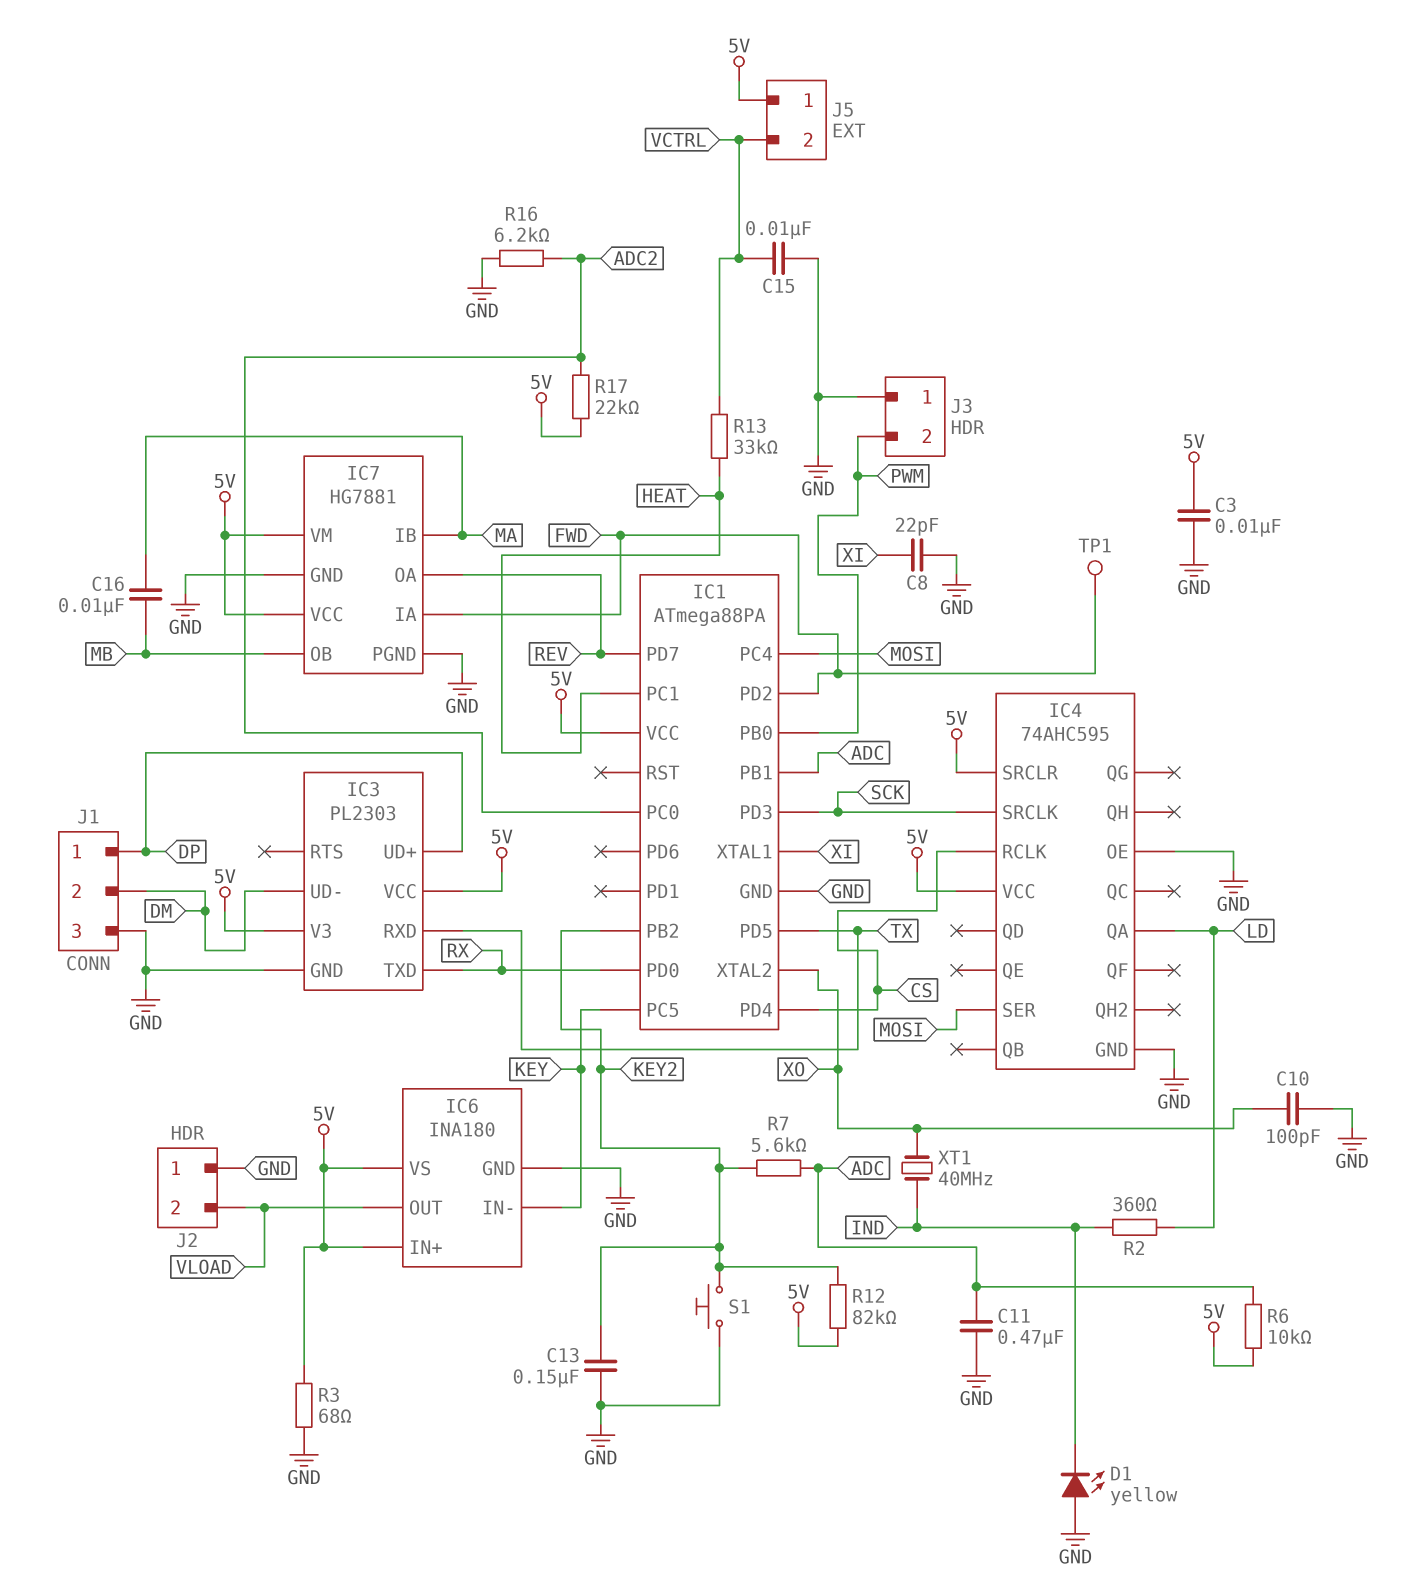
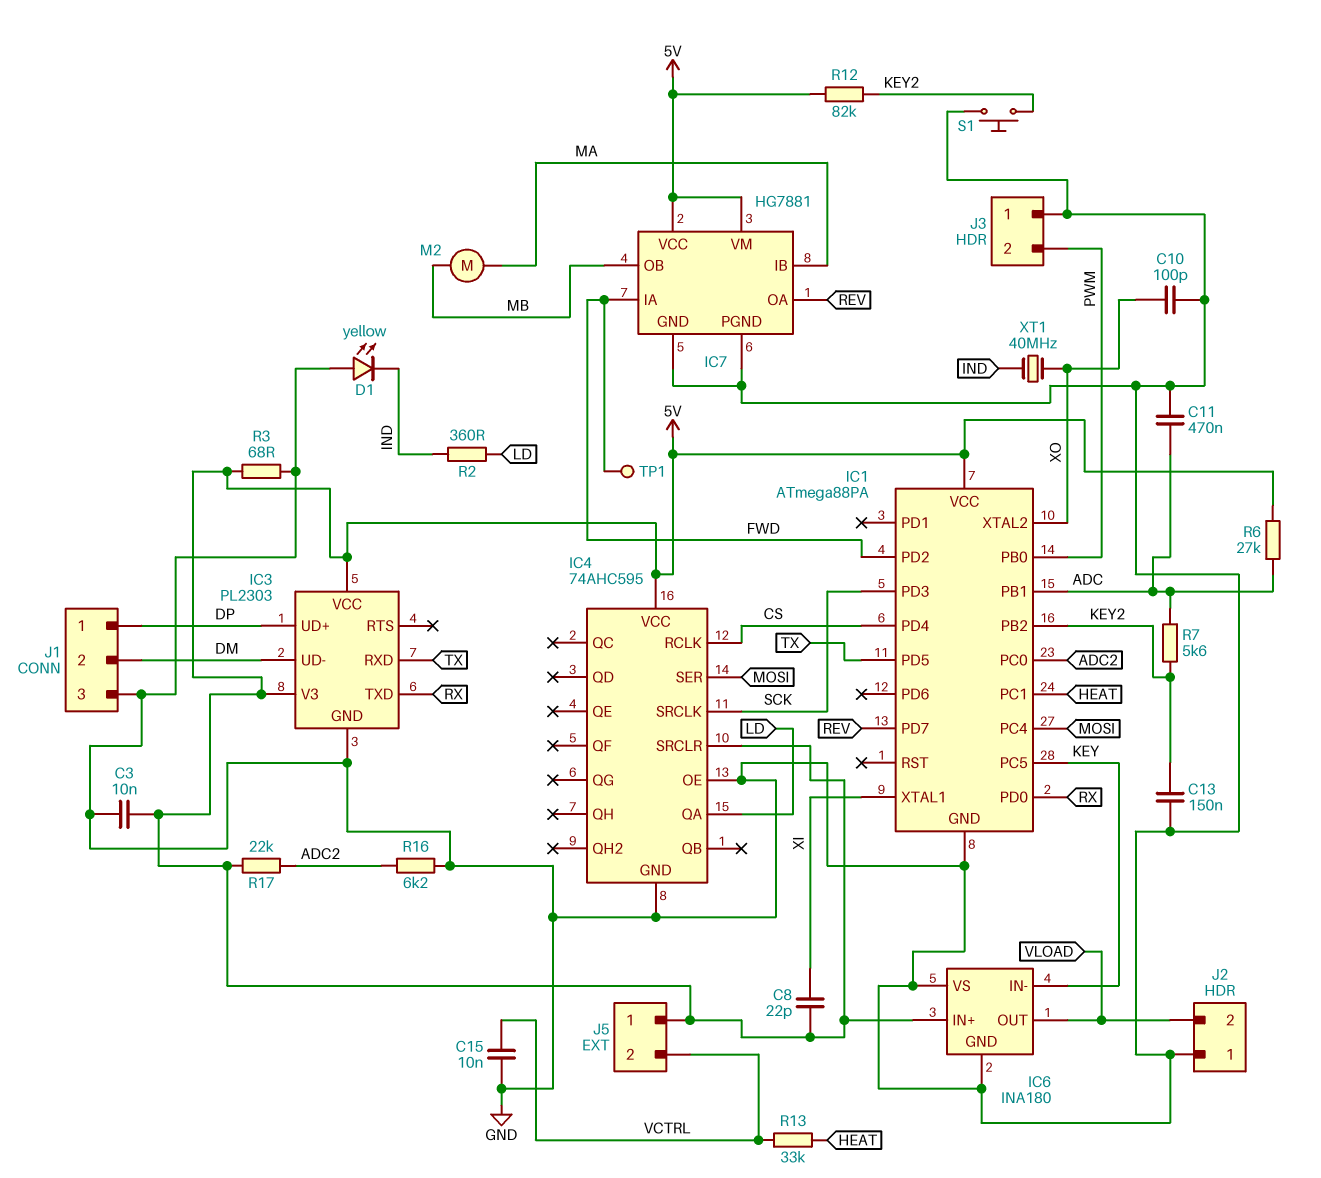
C8: 22pF (GND, XI) -> 22pF (5V, XI)
C16: 10nF (MA, MB) -> none
IC6 pin VS: 5V -> GND
M2: none -> motor (MA, MB)
R6: 10k (5V, ADC) -> 27k (5V, ADC)

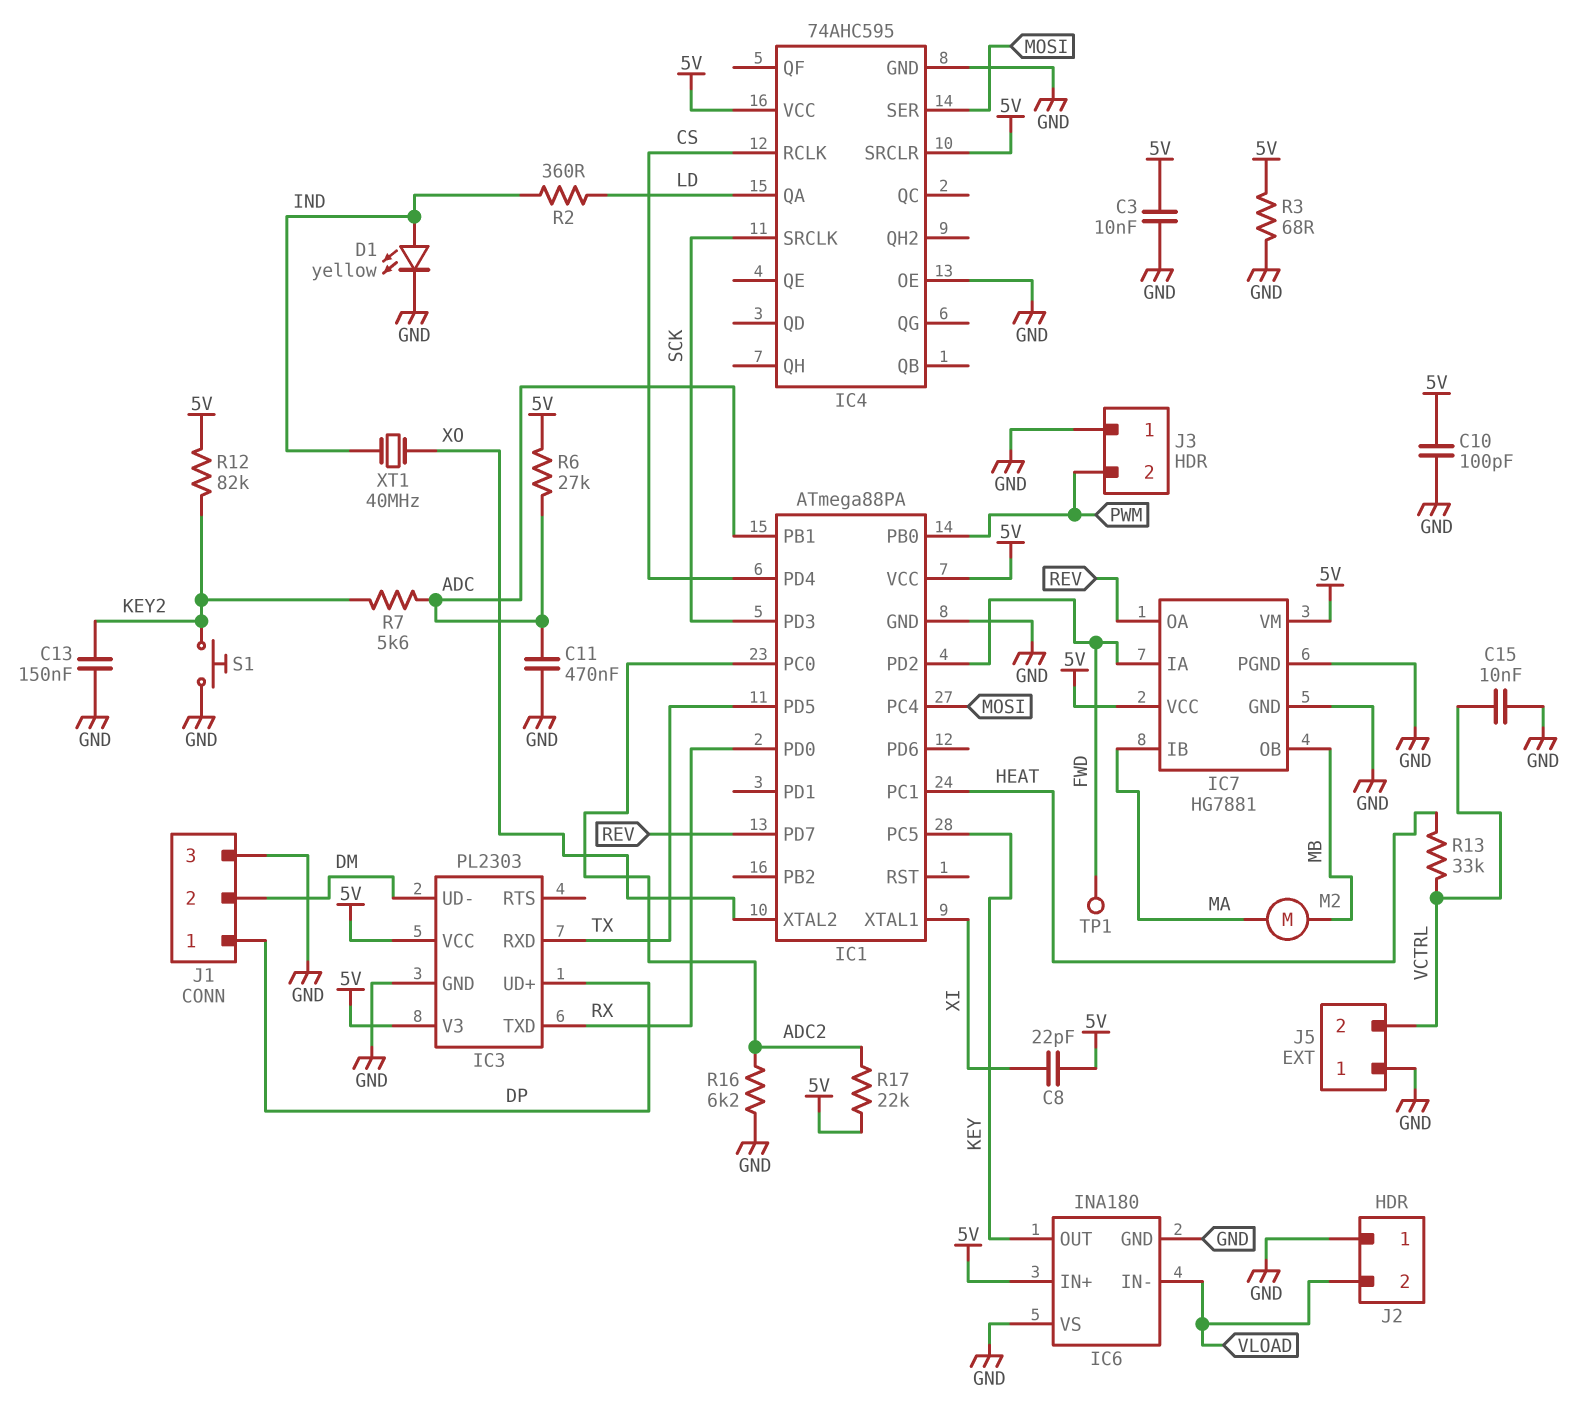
C10: 100pF (GND, XO) -> 100pF (5V, GND)
D1: LED yellow (A GND, K IND) -> LED yellow (A IND, K GND)
IC1 pin PB2: KEY2 -> none
IC6 pin IN-: KEY -> VLOAD
IC6 pin OUT: VLOAD -> KEY
J5 pin 1: 5V -> GND

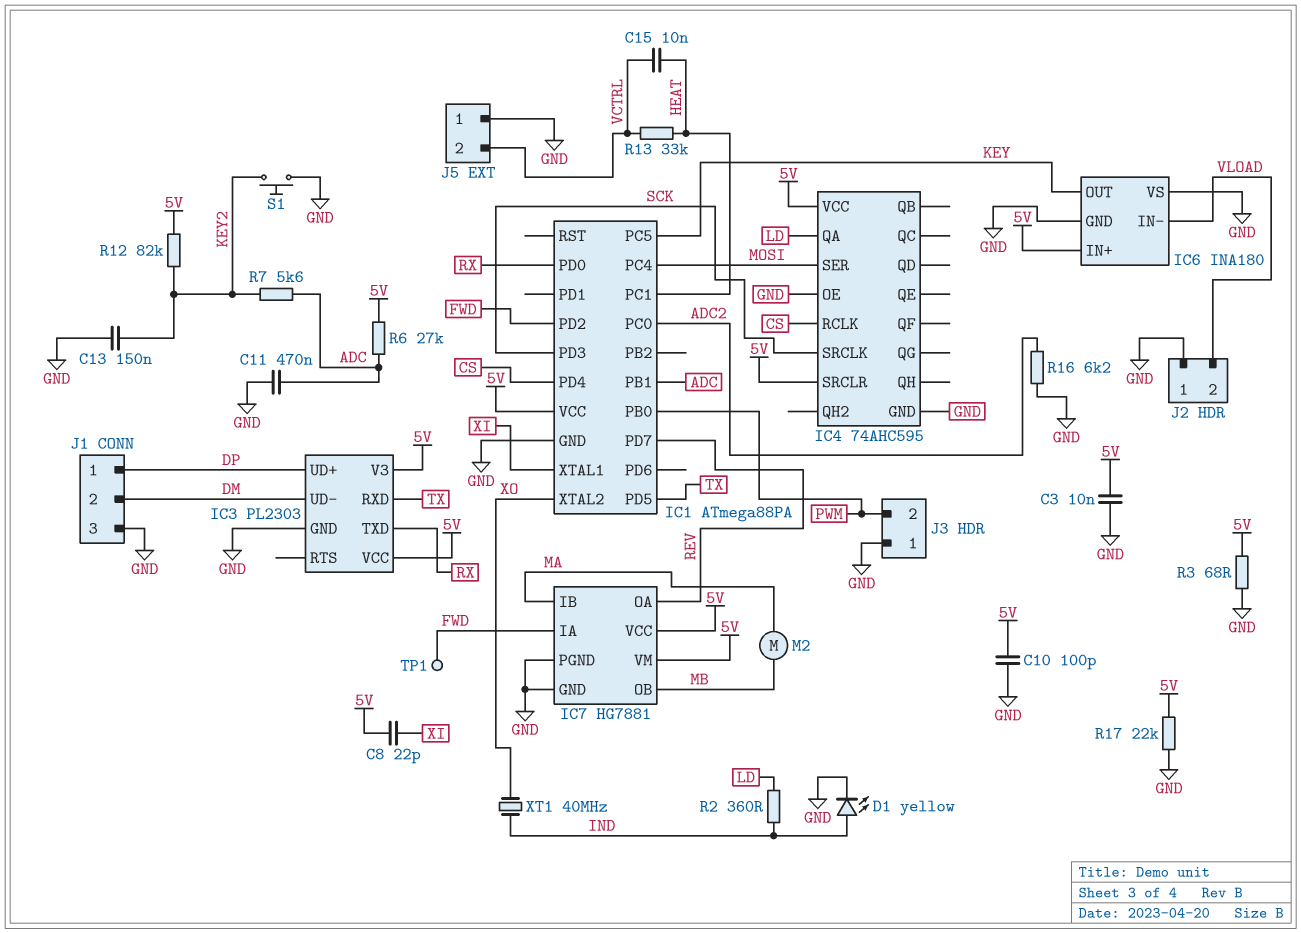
C15: 10nF (GND, VCTRL) -> 10nF (HEAT, VCTRL)
R17: 22k (5V, ADC2) -> 22k (5V, GND)

